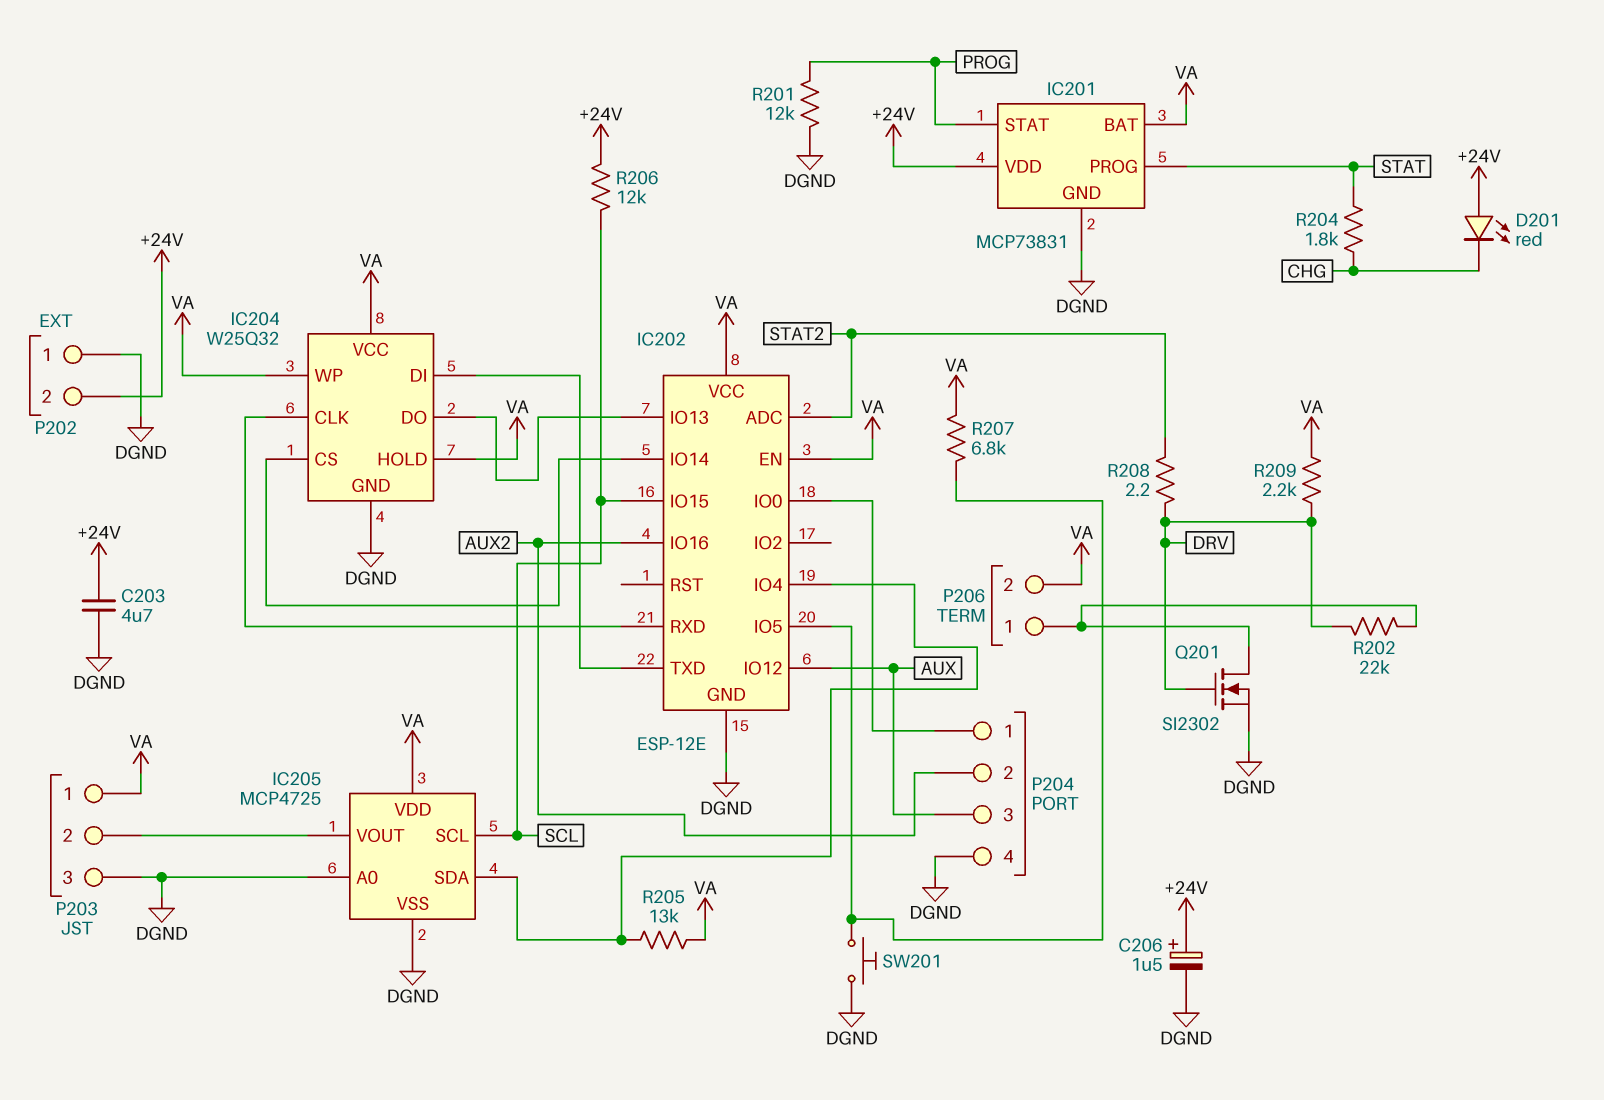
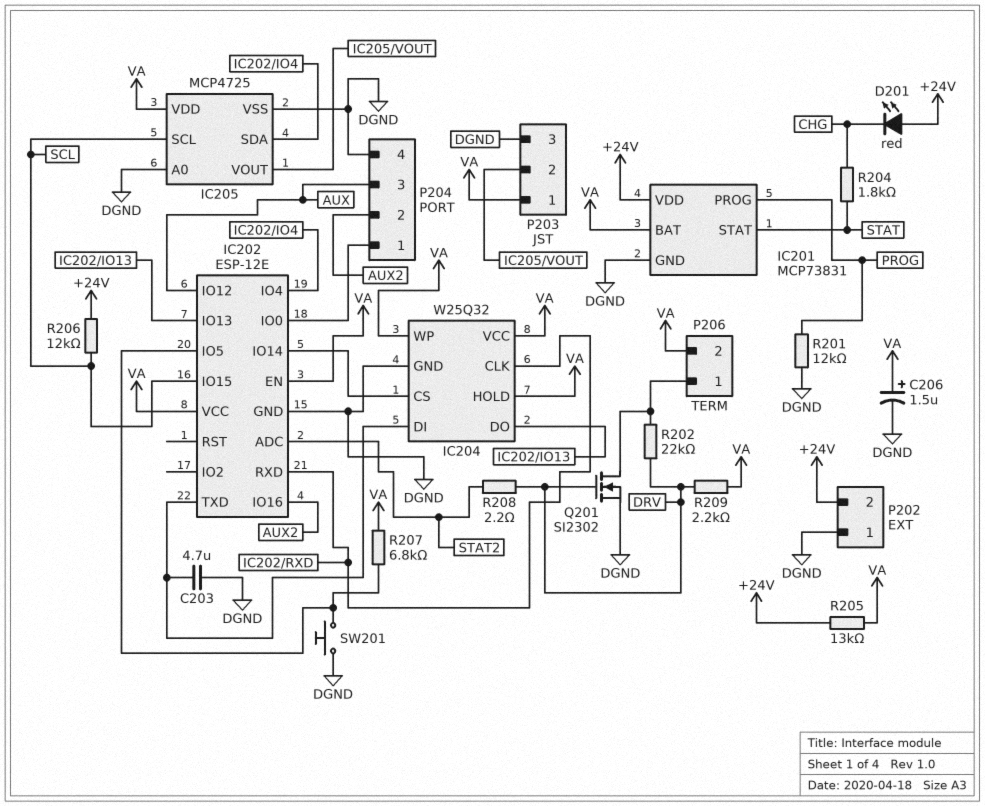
C203: 4.7uF (+24V, DGND) -> 4.7uF (DGND, IC202/TXD)
C206: 1.5uF (plus +24V, minus DGND) -> 1.5uF (plus VA, minus DGND)
IC201 pin PROG: STAT -> PROG
IC201 pin STAT: PROG -> STAT
R205: 13k (IC202/IO4, VA) -> 13k (+24V, VA)

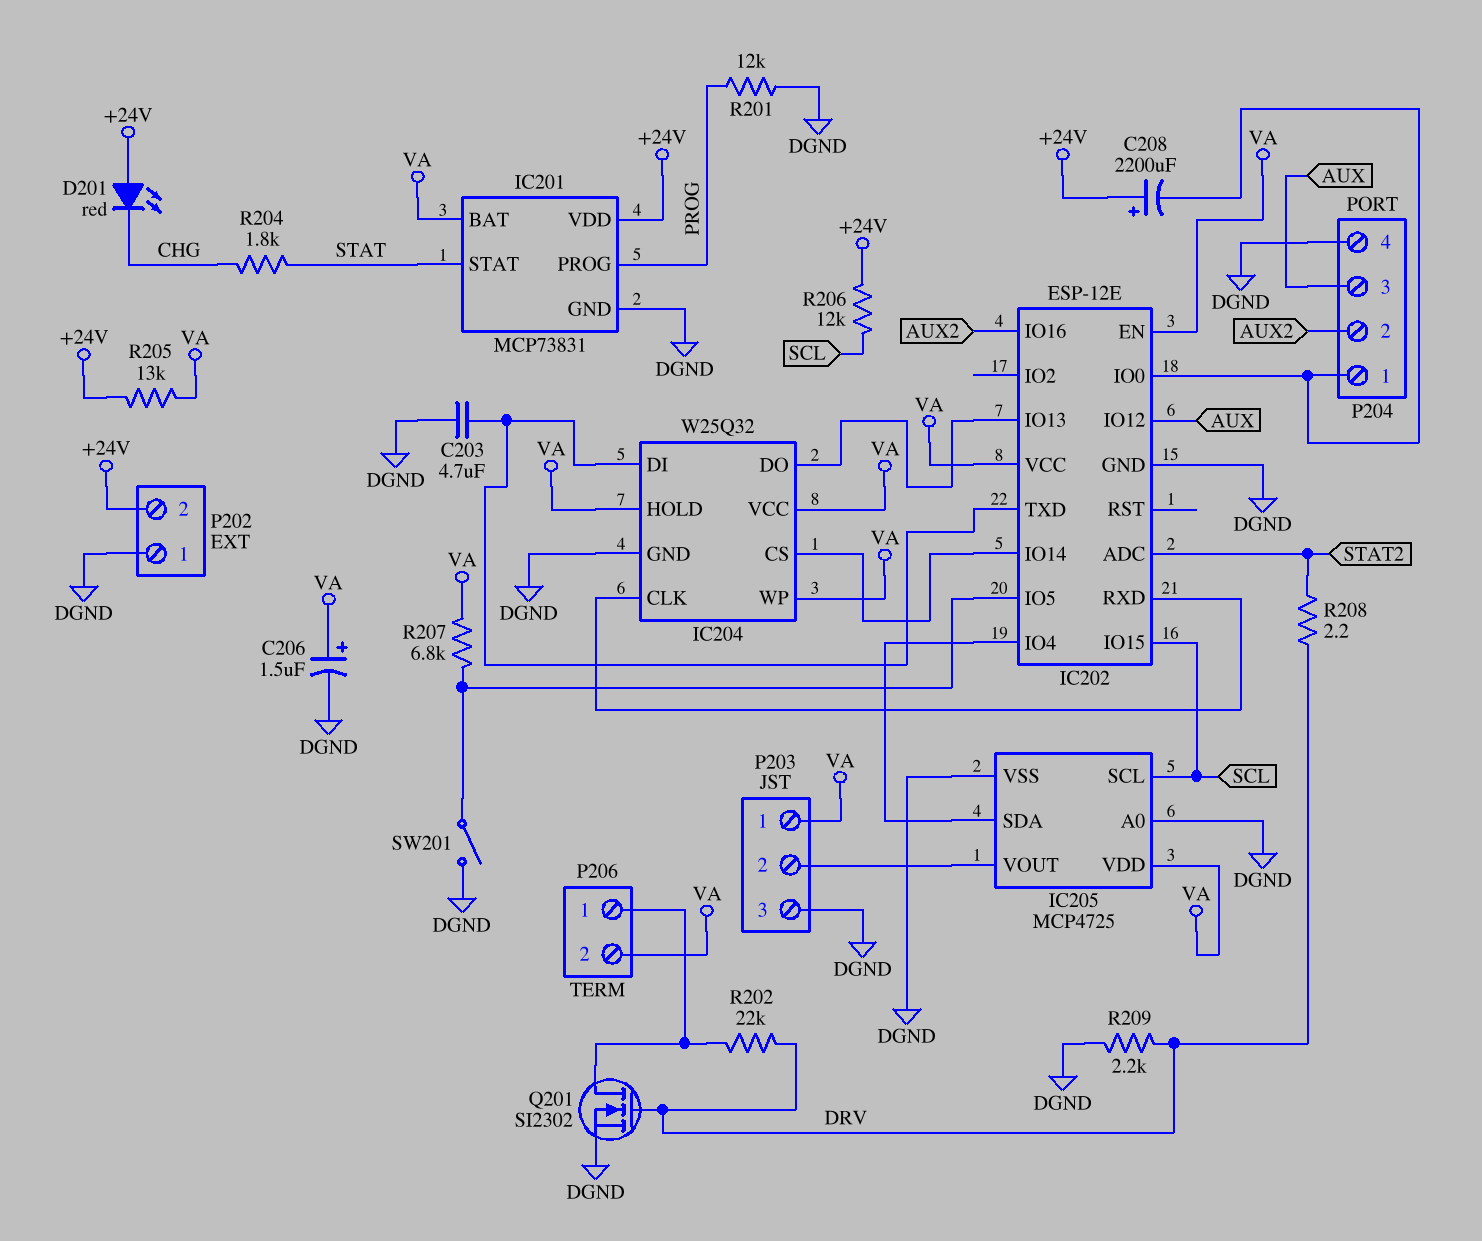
C208: none -> 2200uF (plus +24V, minus IC202/IO0)
R209: 2.2k (DRV, VA) -> 2.2k (DGND, DRV)
SW201: button (DGND, IC202/IO5) -> switch (DGND, IC202/IO5)

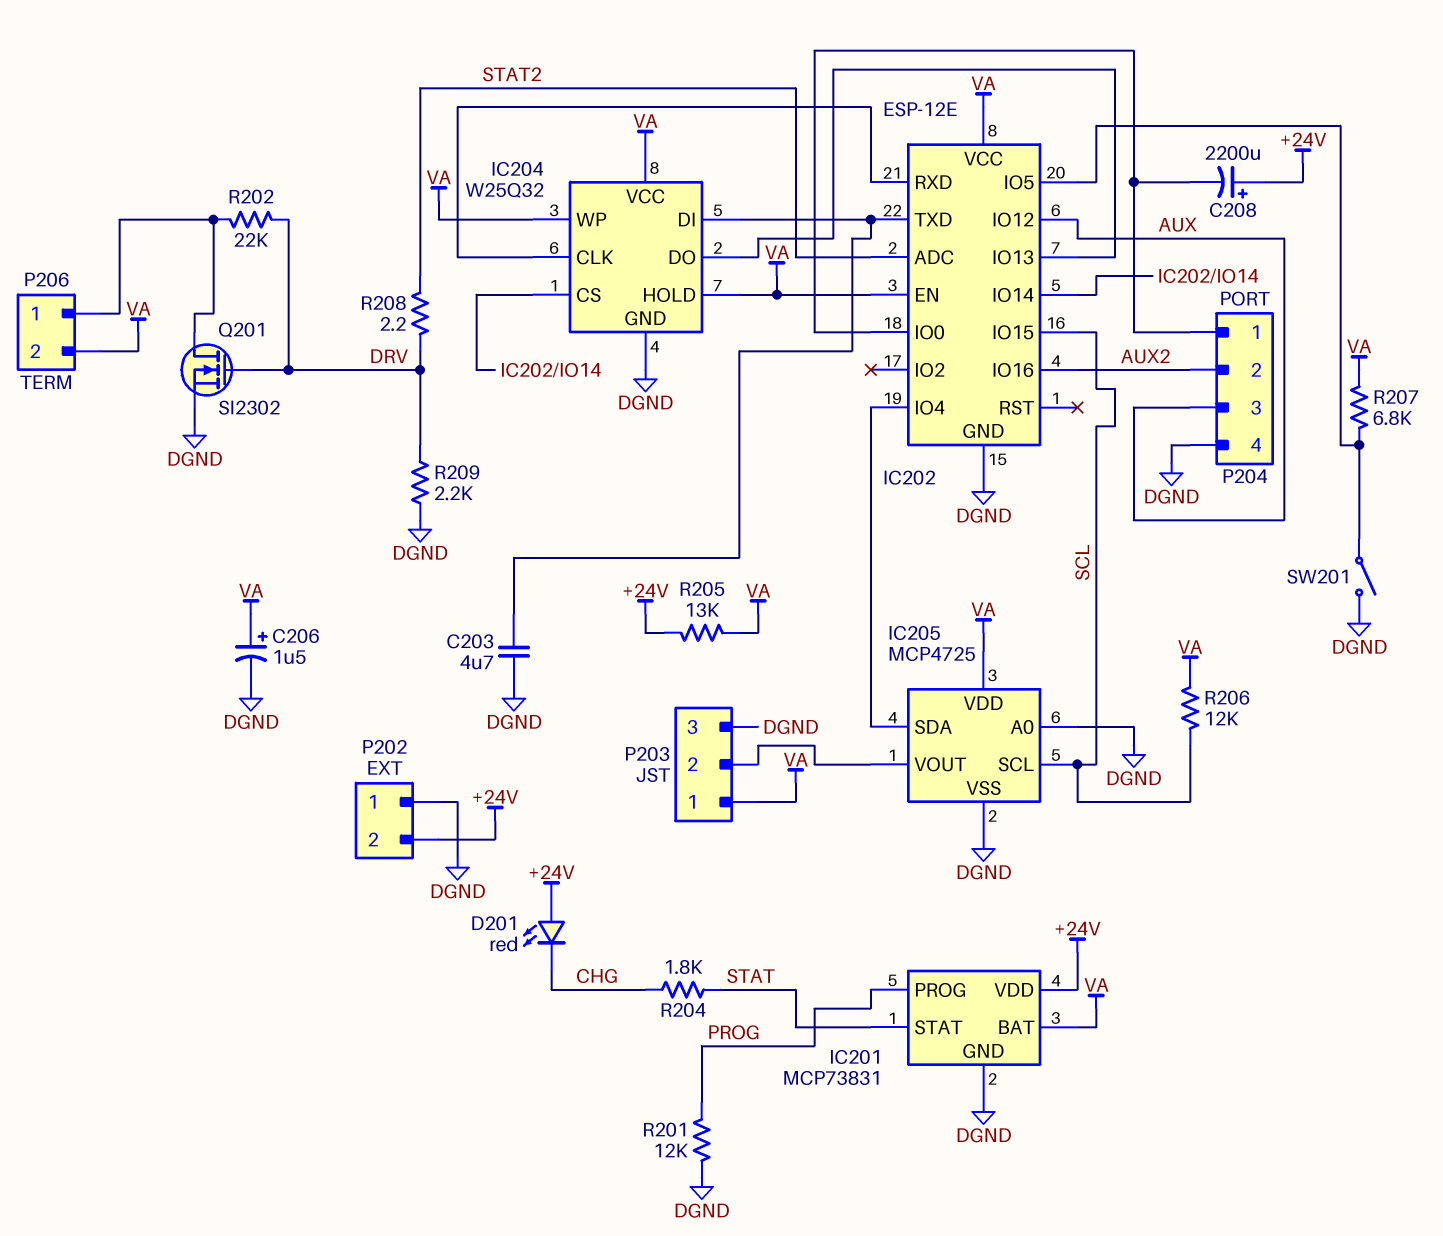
R206: 12k (+24V, SCL) -> 12k (SCL, VA)

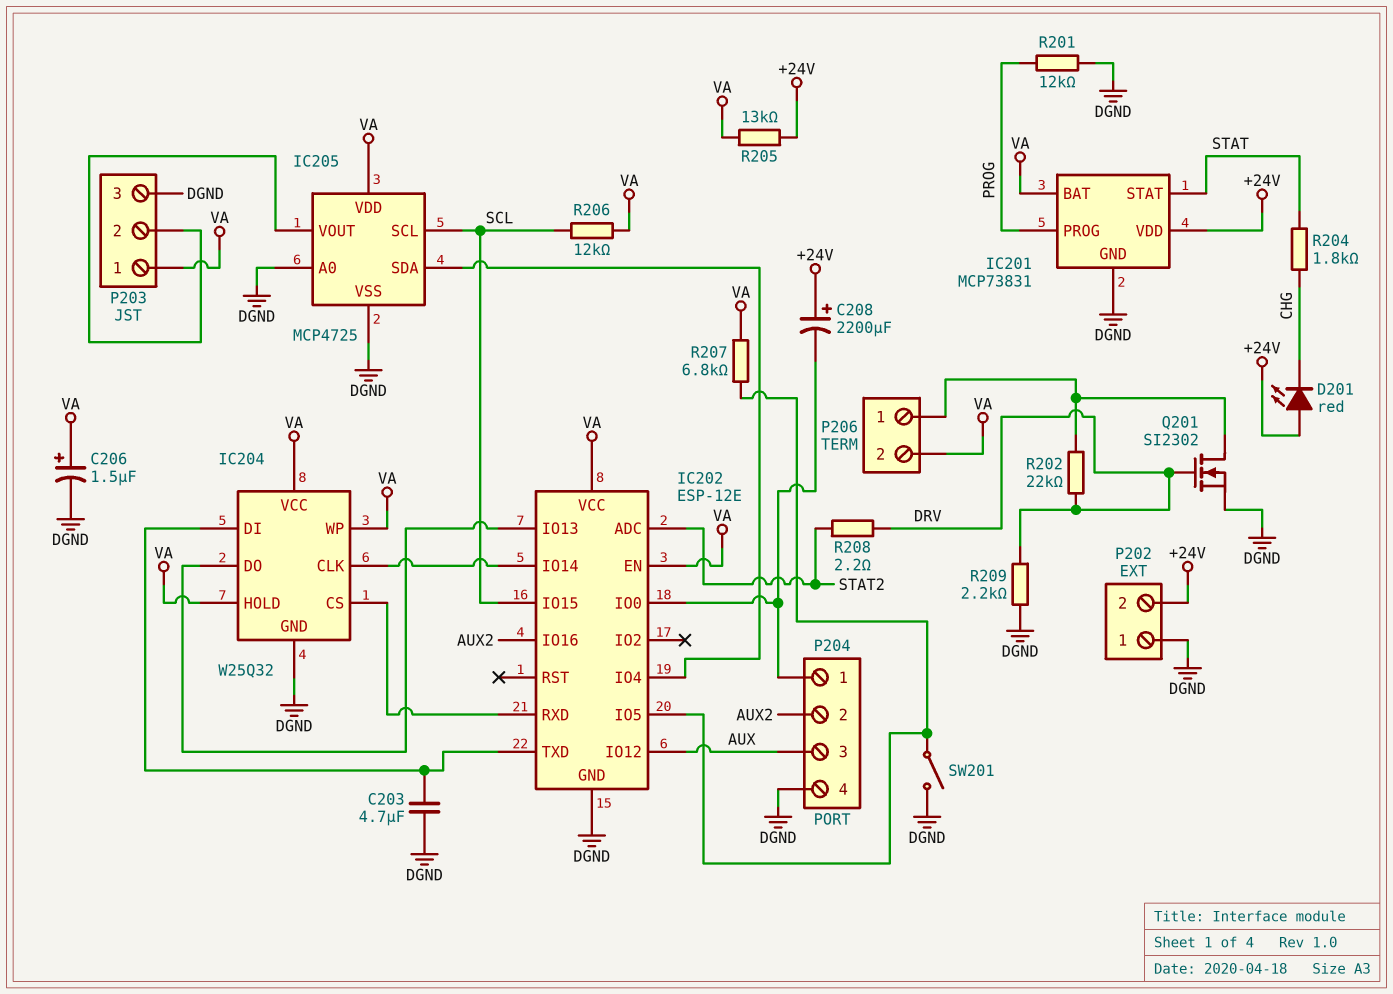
IC204 pin CLK: IC202/RXD -> IC202/IO14
IC204 pin CS: IC202/IO14 -> IC202/RXD

